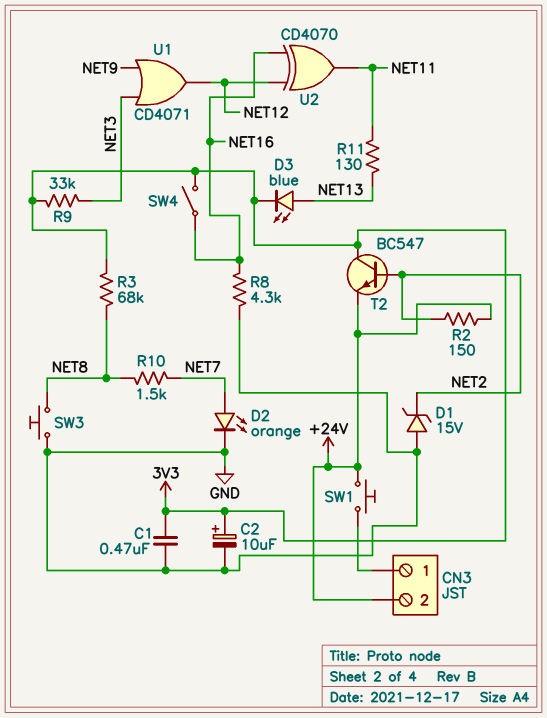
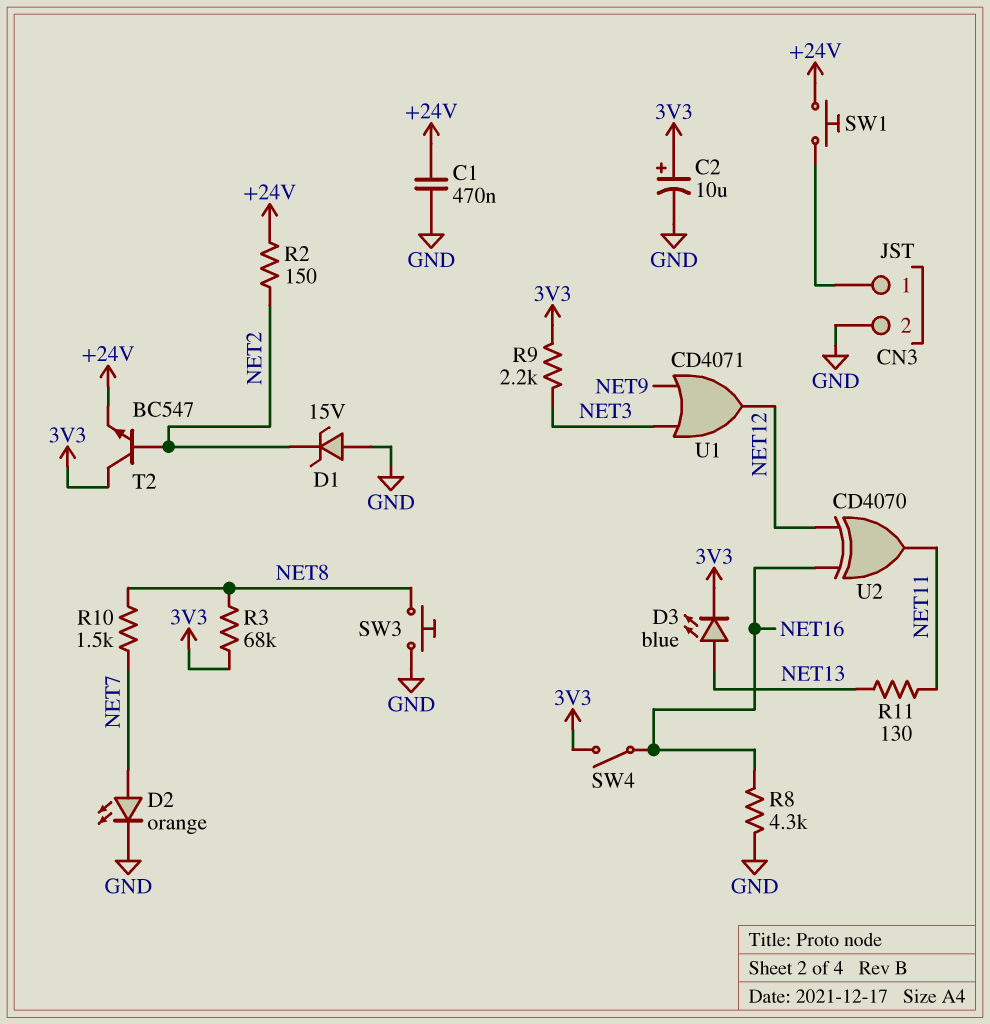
C1: 470nF (3V3, GND) -> 470nF (+24V, GND)
CN3 pin 2: +24V -> GND
R9: 33k (3V3, NET3) -> 2.2k (3V3, NET3)

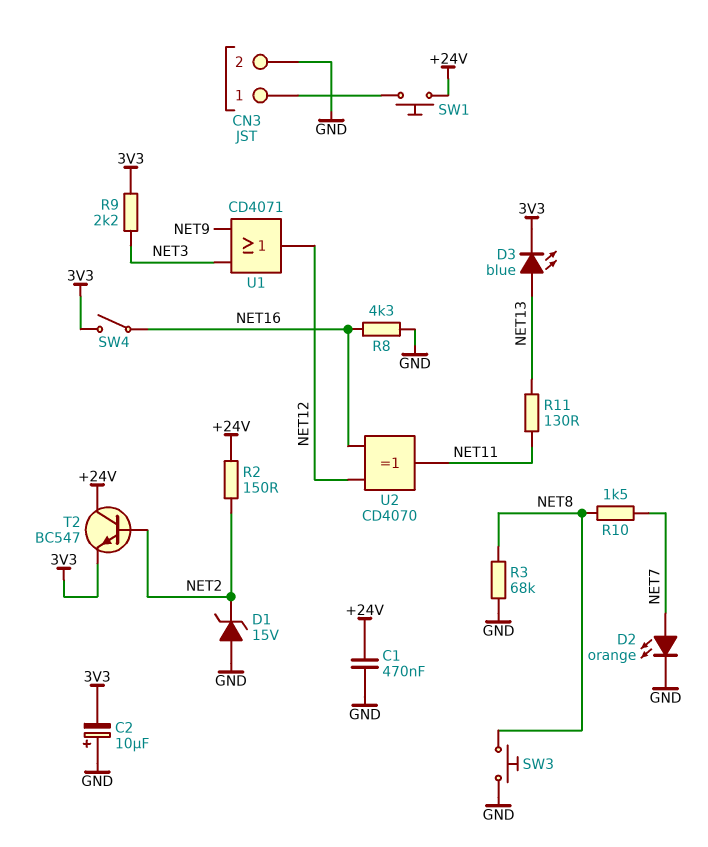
C2: 10uF (plus 3V3, minus GND) -> 10uF (plus GND, minus 3V3)
R3: 68k (3V3, NET8) -> 68k (GND, NET8)
T2: NPN BC547 (B NET2, C 3V3, E +24V) -> NPN BC547 (B NET2, C +24V, E 3V3)

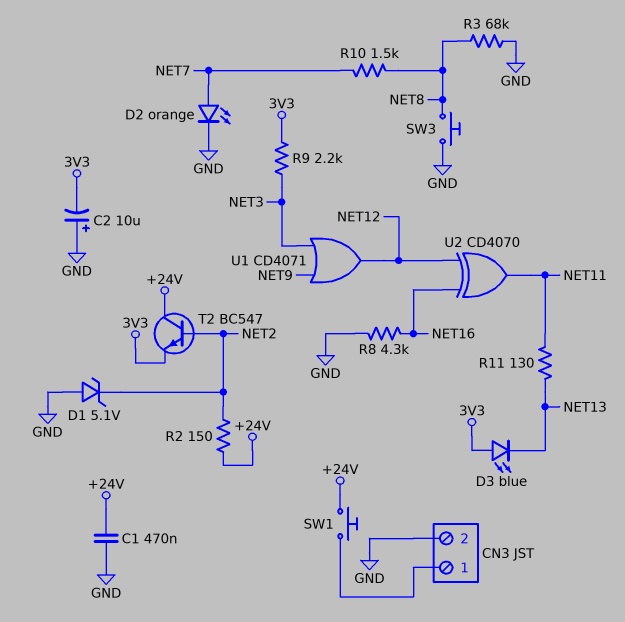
D1: zener 15V (A GND, K NET2) -> zener 5.1V (A GND, K NET2)
D3: LED blue (A NET13, K 3V3) -> LED blue (A 3V3, K NET13)
SW4: switch (3V3, NET16) -> none

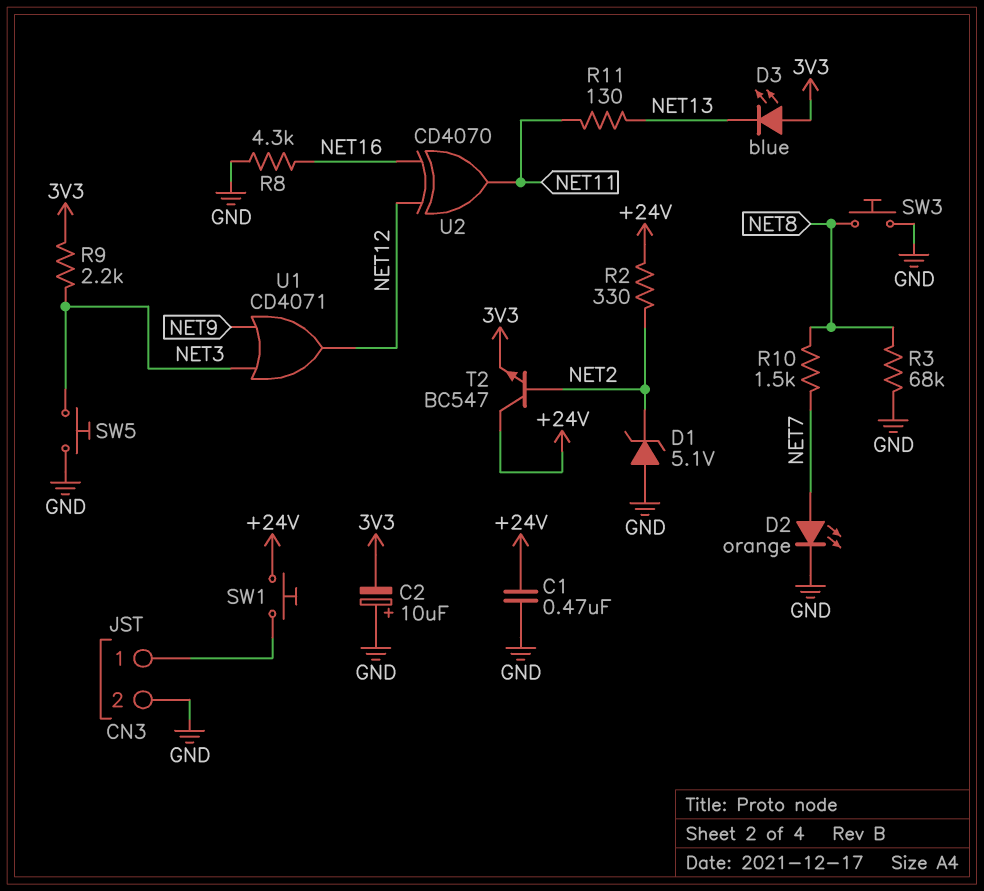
R2: 150 (+24V, NET2) -> 330 (+24V, NET2)
SW5: none -> button (GND, NET3)

